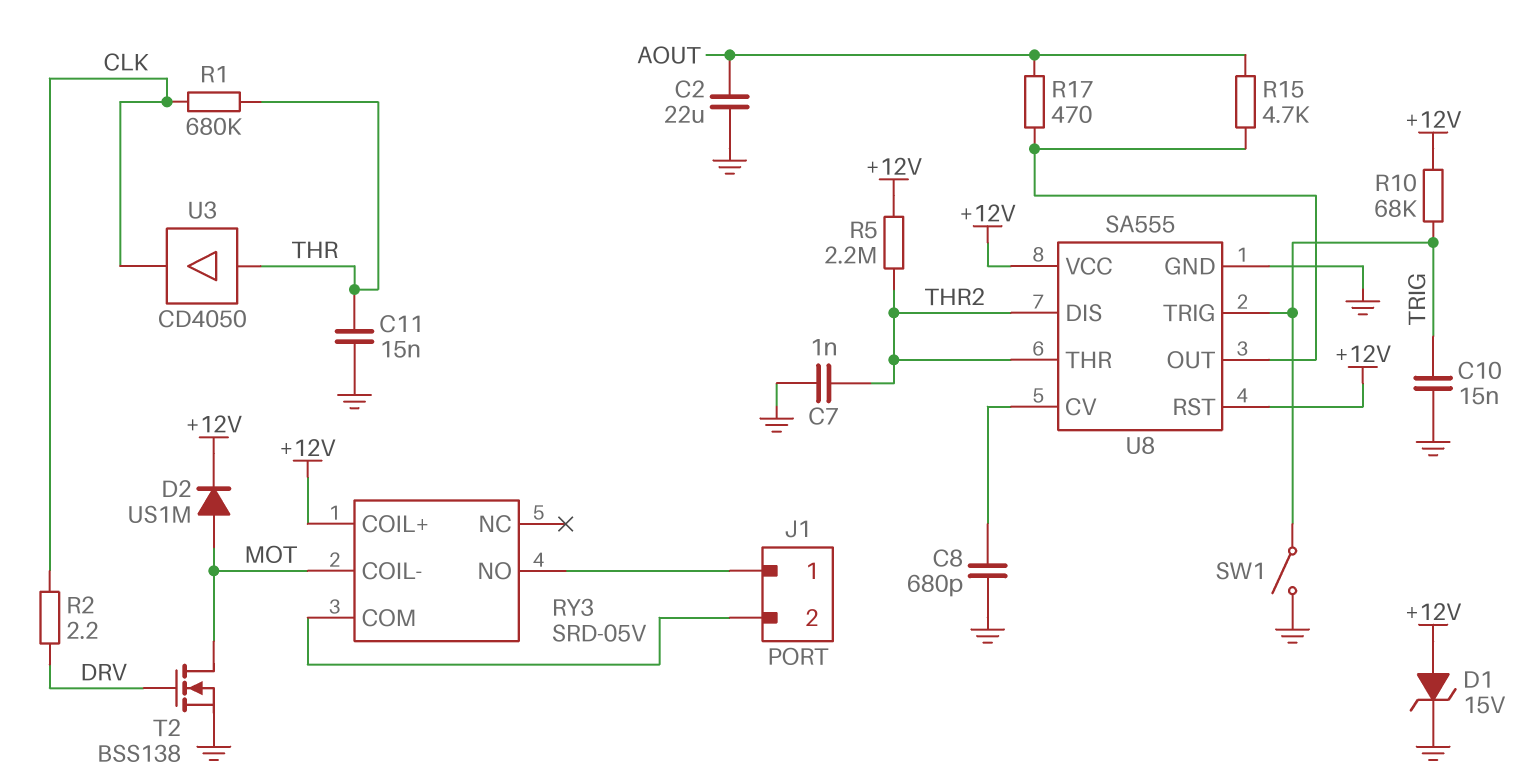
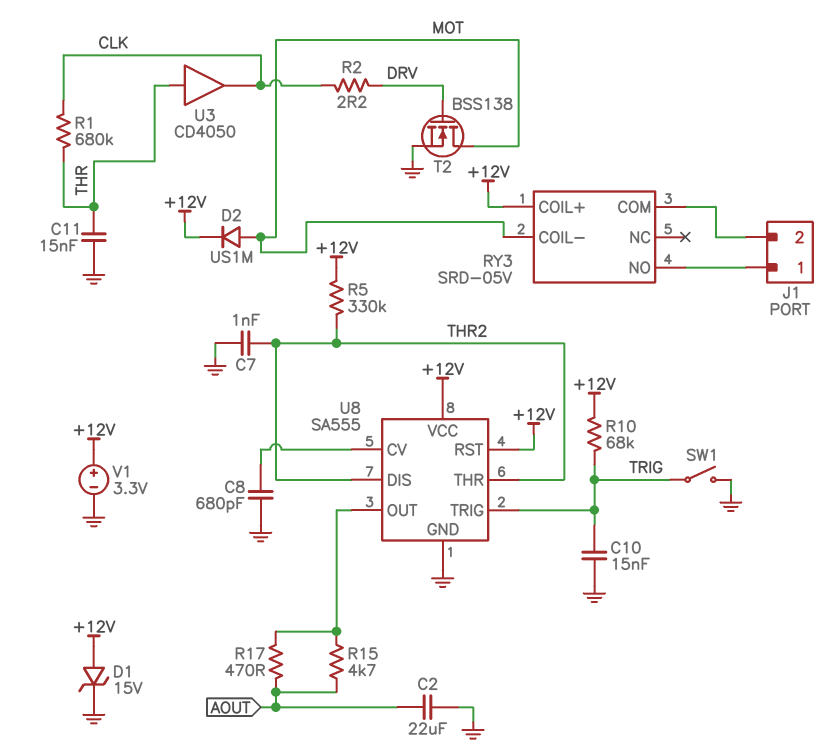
R5: 2.2M (+12V, THR2) -> 330k (+12V, THR2)
V1: none -> 3.3V (plus +12V, minus GND)

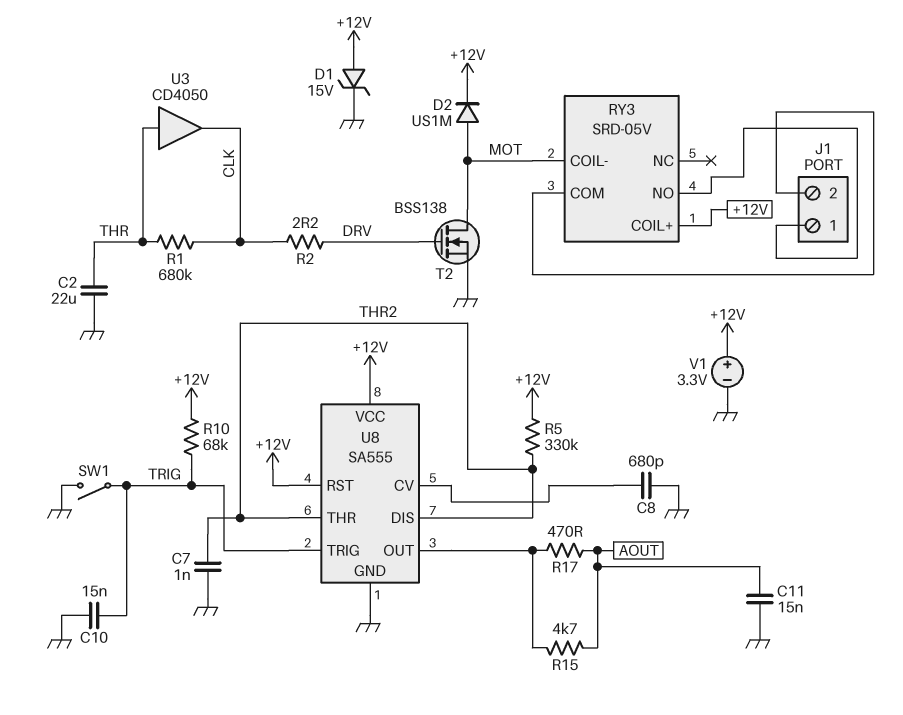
C2: 22uF (AOUT, GND) -> 22uF (GND, THR)
C11: 15nF (GND, THR) -> 15nF (AOUT, GND)

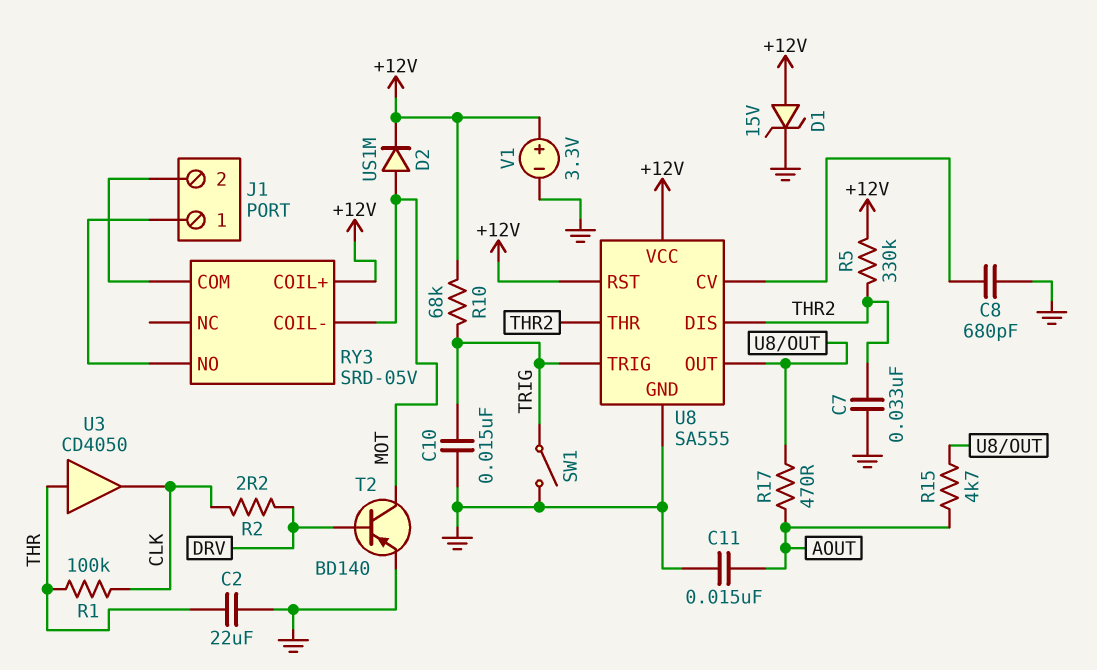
C7: 1nF (GND, THR2) -> 33nF (GND, THR2)
R1: 680k (CLK, THR) -> 100k (CLK, THR)
T2: NMOS BSS138 (G DRV, D MOT, S GND) -> PNP BD140 (B DRV, C MOT, E GND)

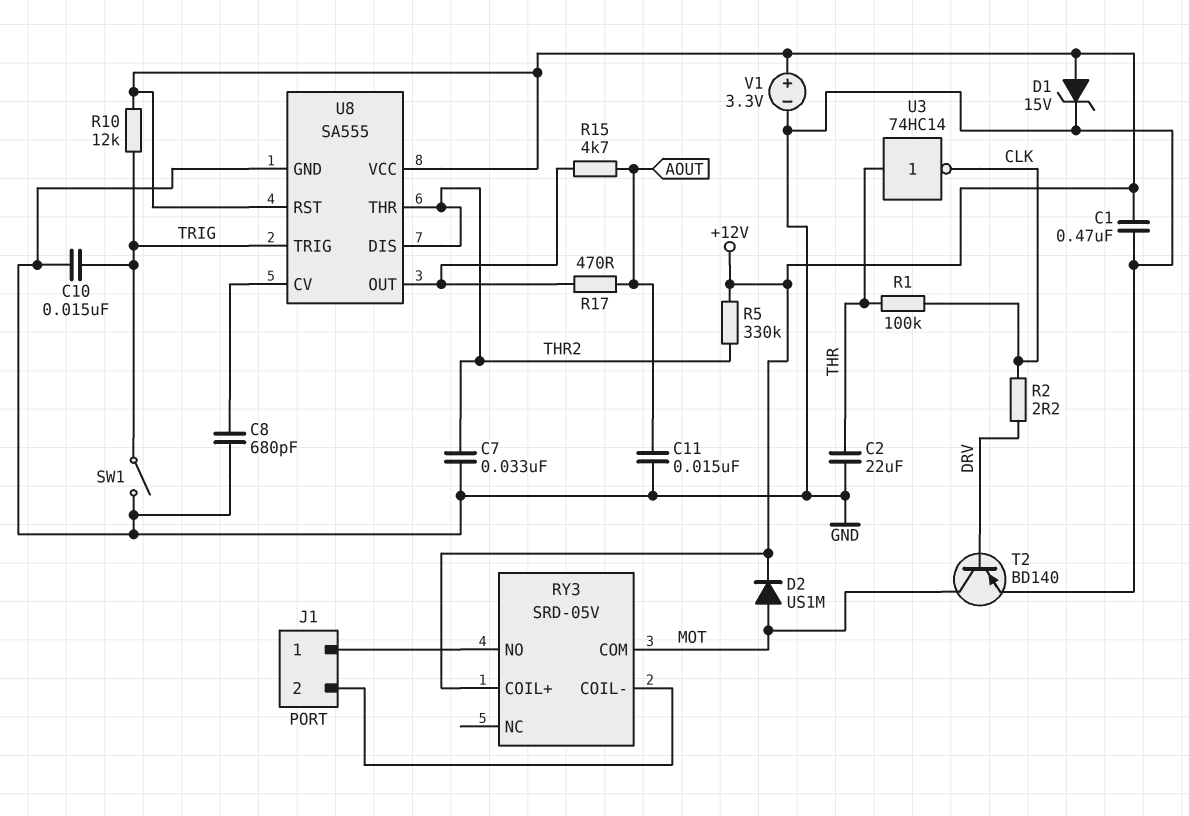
C1: none -> 470nF (+12V, GND)
R10: 68k (+12V, TRIG) -> 12k (+12V, TRIG)
RY3 pin COIL-: MOT -> J1/2
RY3 pin COM: J1/2 -> MOT
U3: buffer CD4050 (in THR, out CLK) -> NOT 74HC14 (in THR, out CLK)

